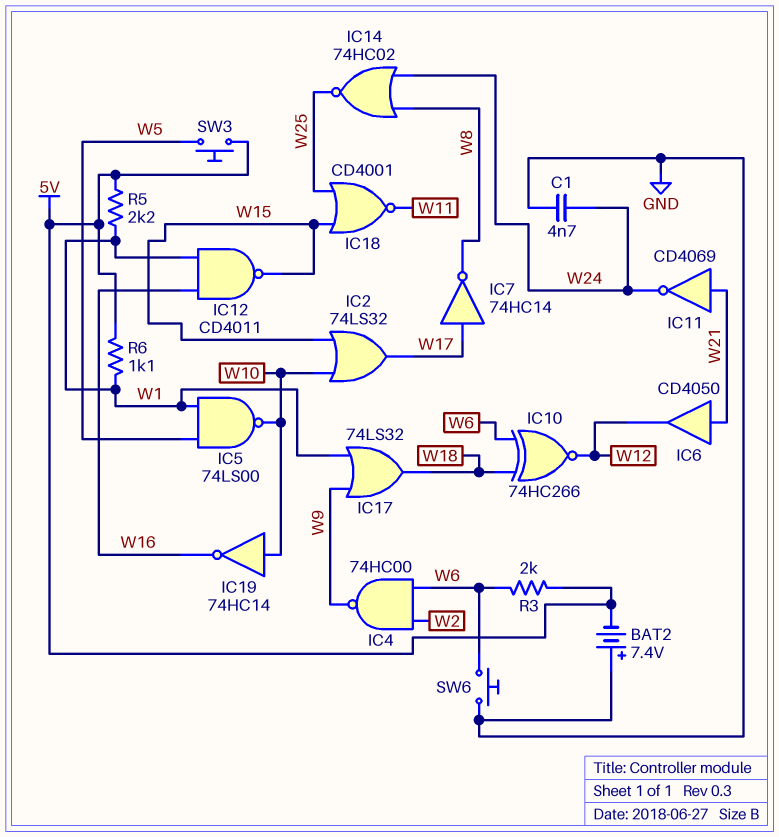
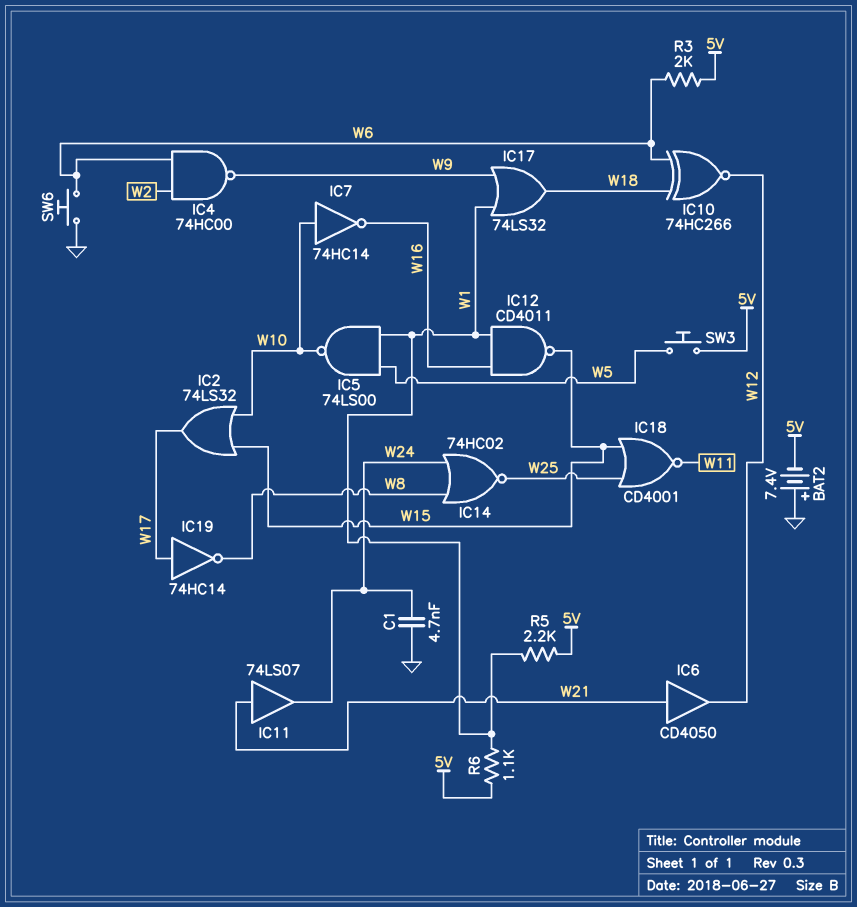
IC7: NOT 74HC14 (in W17, out W8) -> NOT 74HC14 (in W10, out W16)
IC11: NOT CD4069 (in W21, out W24) -> buffer 74LS07 (in W21, out W24)
IC19: NOT 74HC14 (in W10, out W16) -> NOT 74HC14 (in W17, out W8)

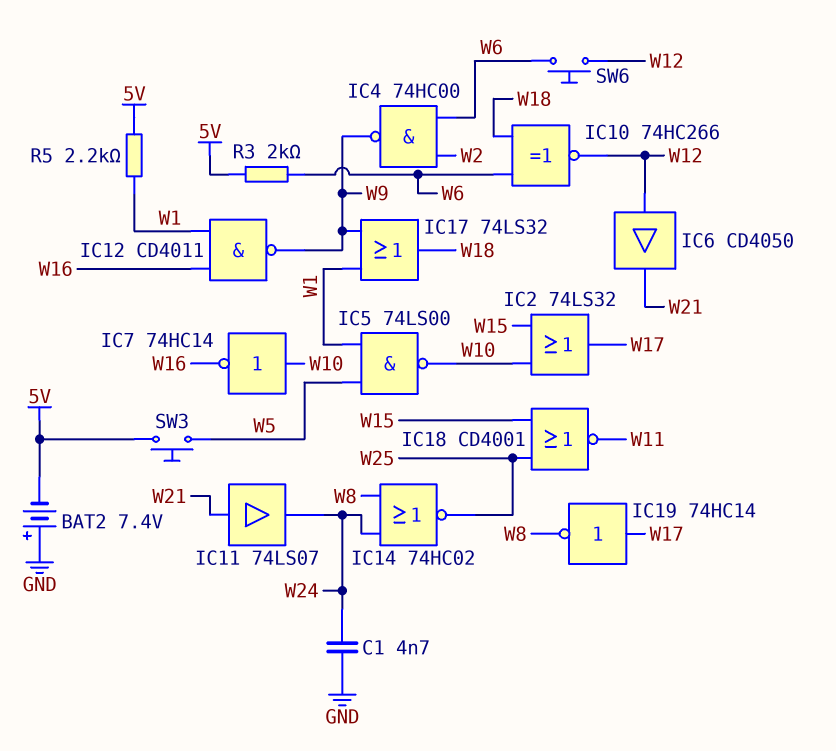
IC6: buffer CD4050 (in W21, out W12) -> buffer CD4050 (in W12, out W21)
IC12: NAND CD4011 (in W1, in W16, out W15) -> NAND CD4011 (in W1, in W16, out W9)
R6: 1.1k (5V, W1) -> none
SW6: button (GND, W6) -> button (W6, W12)

